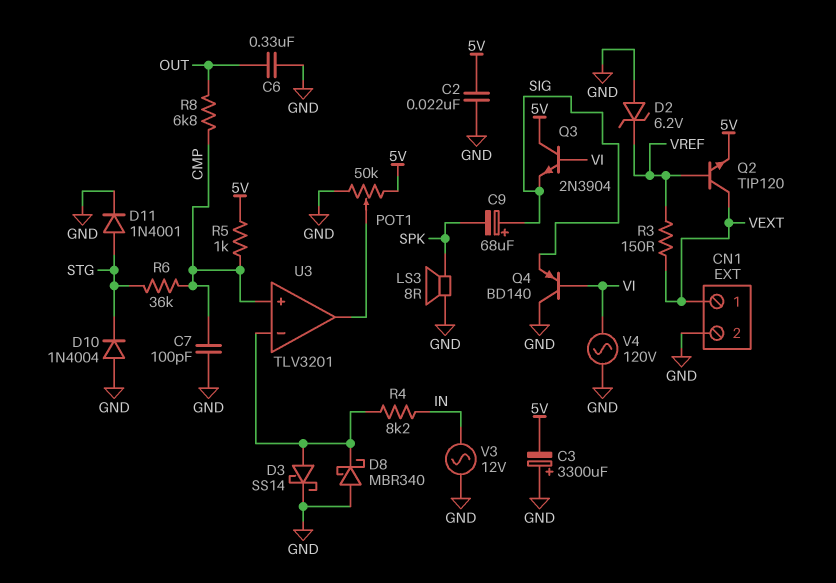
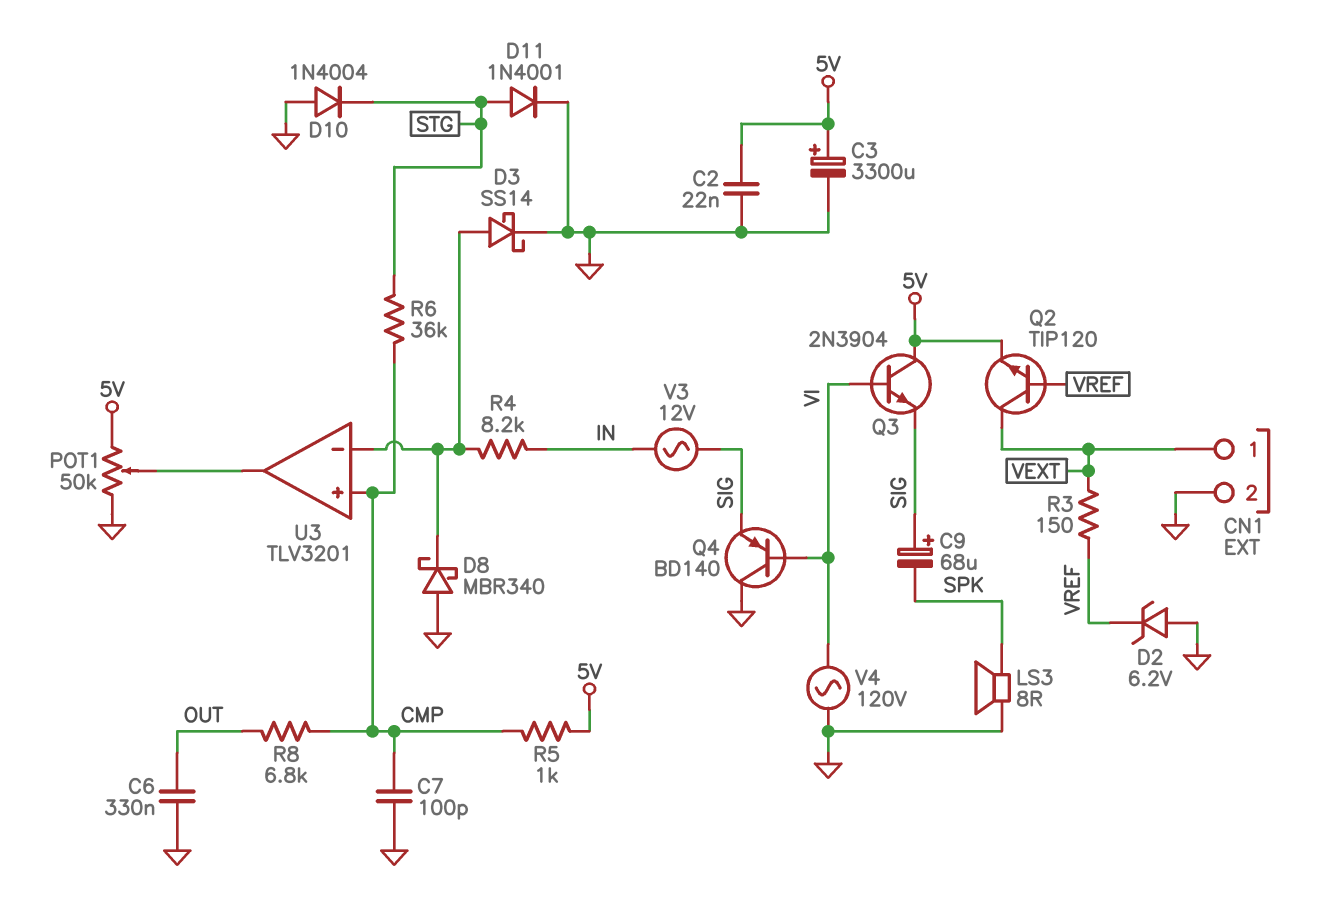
C3: 3300uF (plus GND, minus 5V) -> 3300uF (plus 5V, minus GND)
V3: AC 12V (GND, IN) -> AC 12V (IN, SIG)

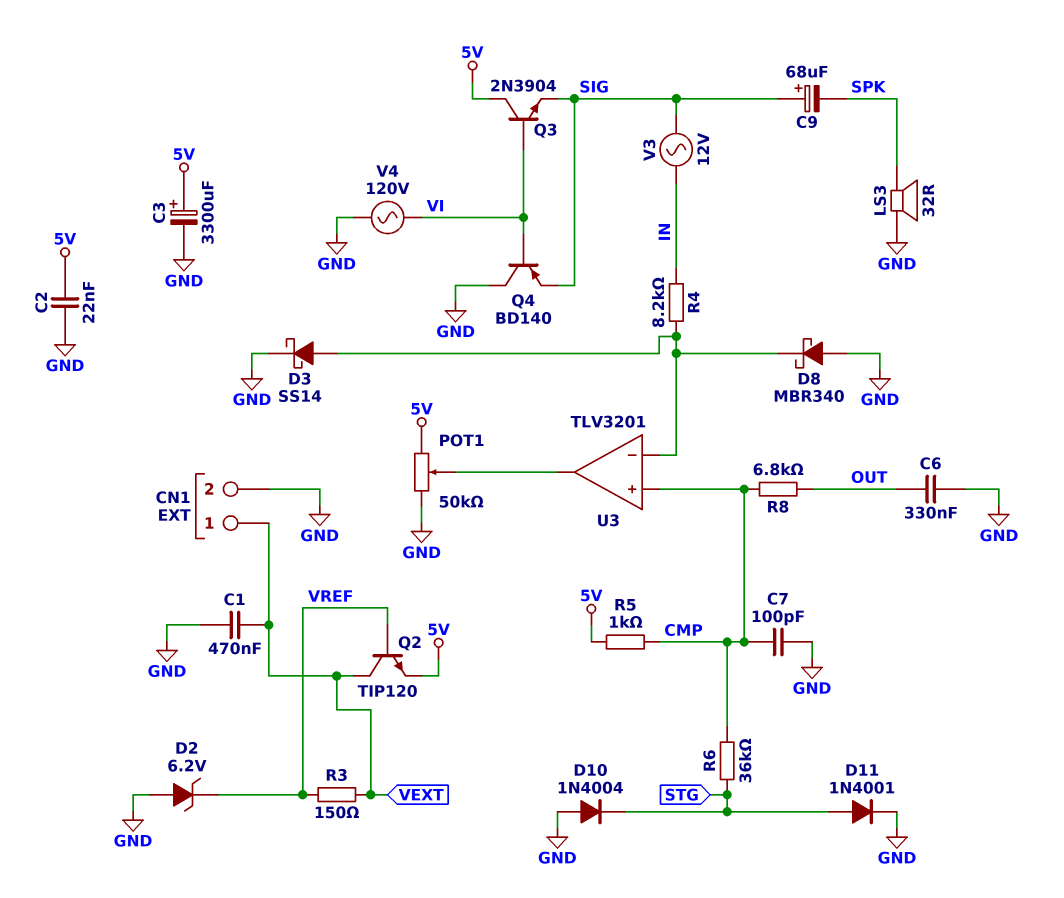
C1: none -> 470nF (GND, VEXT)
LS3: speaker 8R (GND, SPK) -> speaker 32R (GND, SPK)

